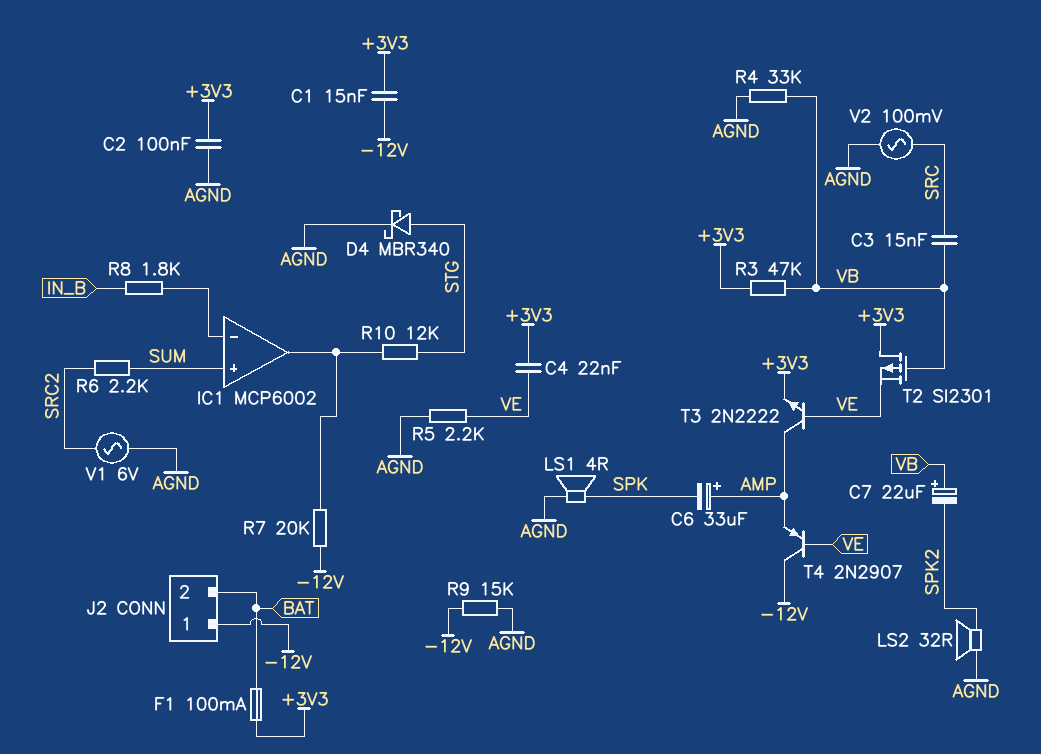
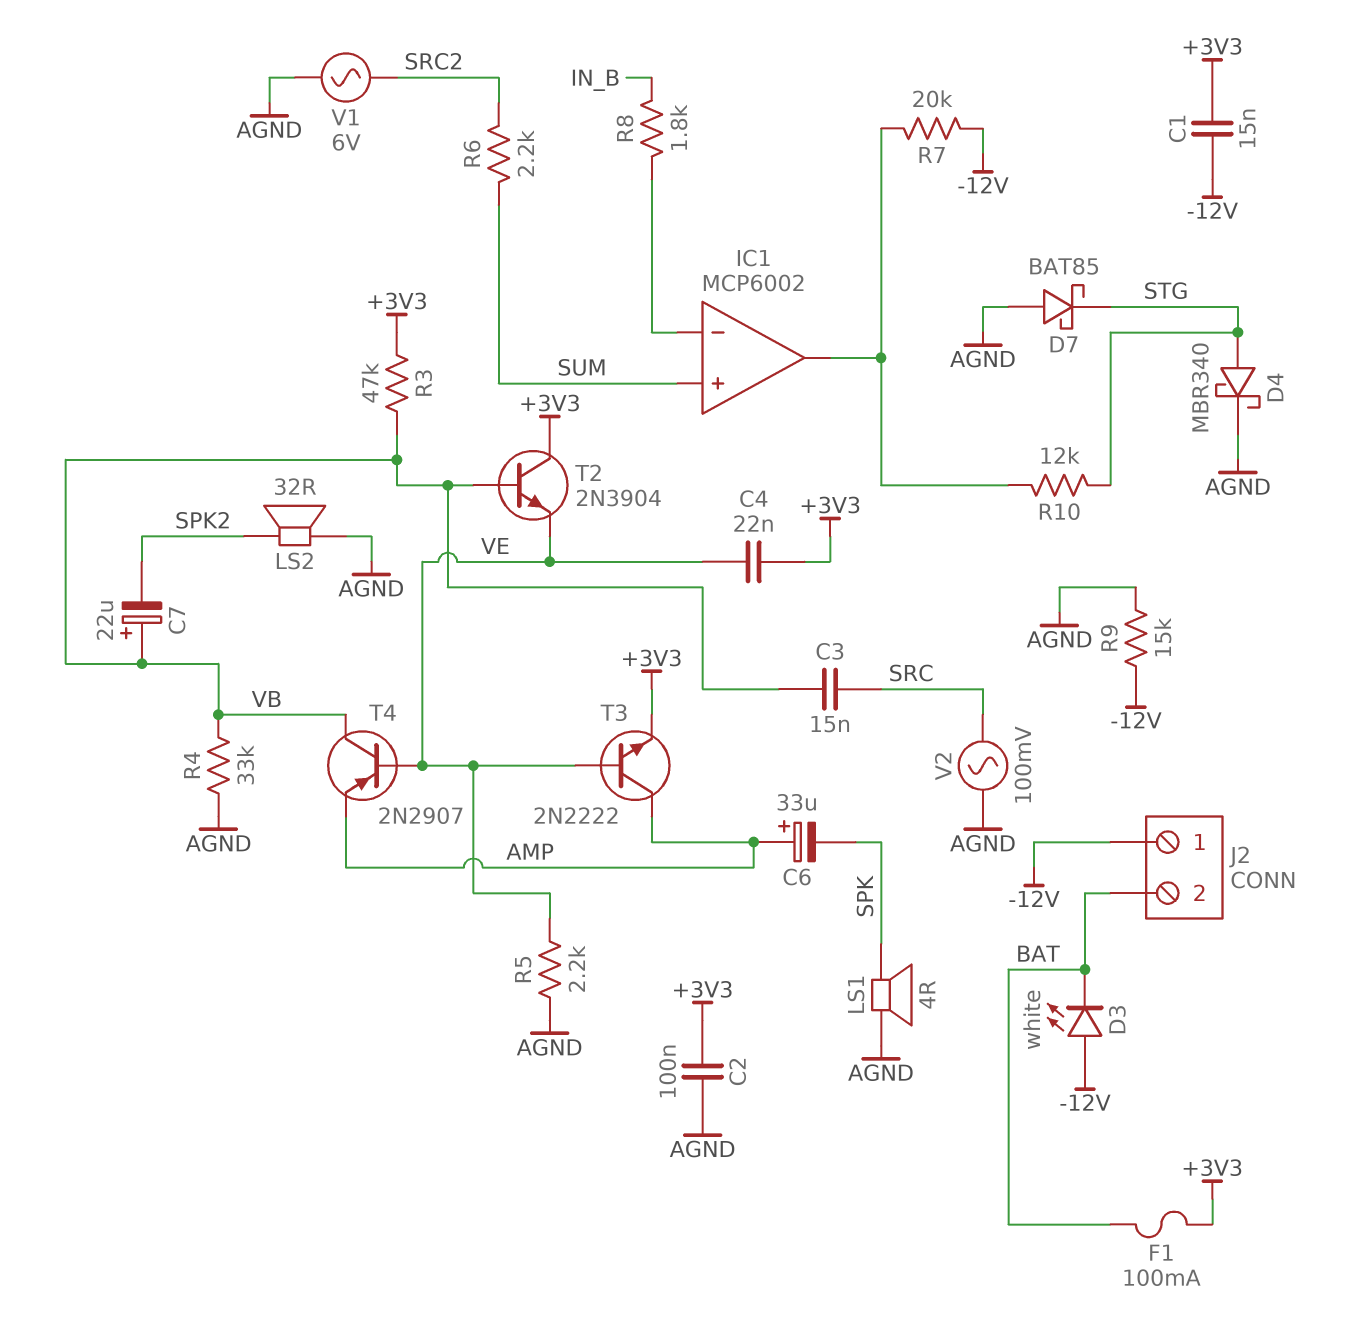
D3: none -> LED white (A -12V, K BAT)
D7: none -> schottky BAT85 (A AGND, K STG)
T2: PMOS SI2301 (G VB, D +3V3, S VE) -> NPN 2N3904 (B VB, C +3V3, E VE)
T4: PNP 2N2907 (B VE, C -12V, E AMP) -> PNP 2N2907 (B VE, C VB, E AMP)

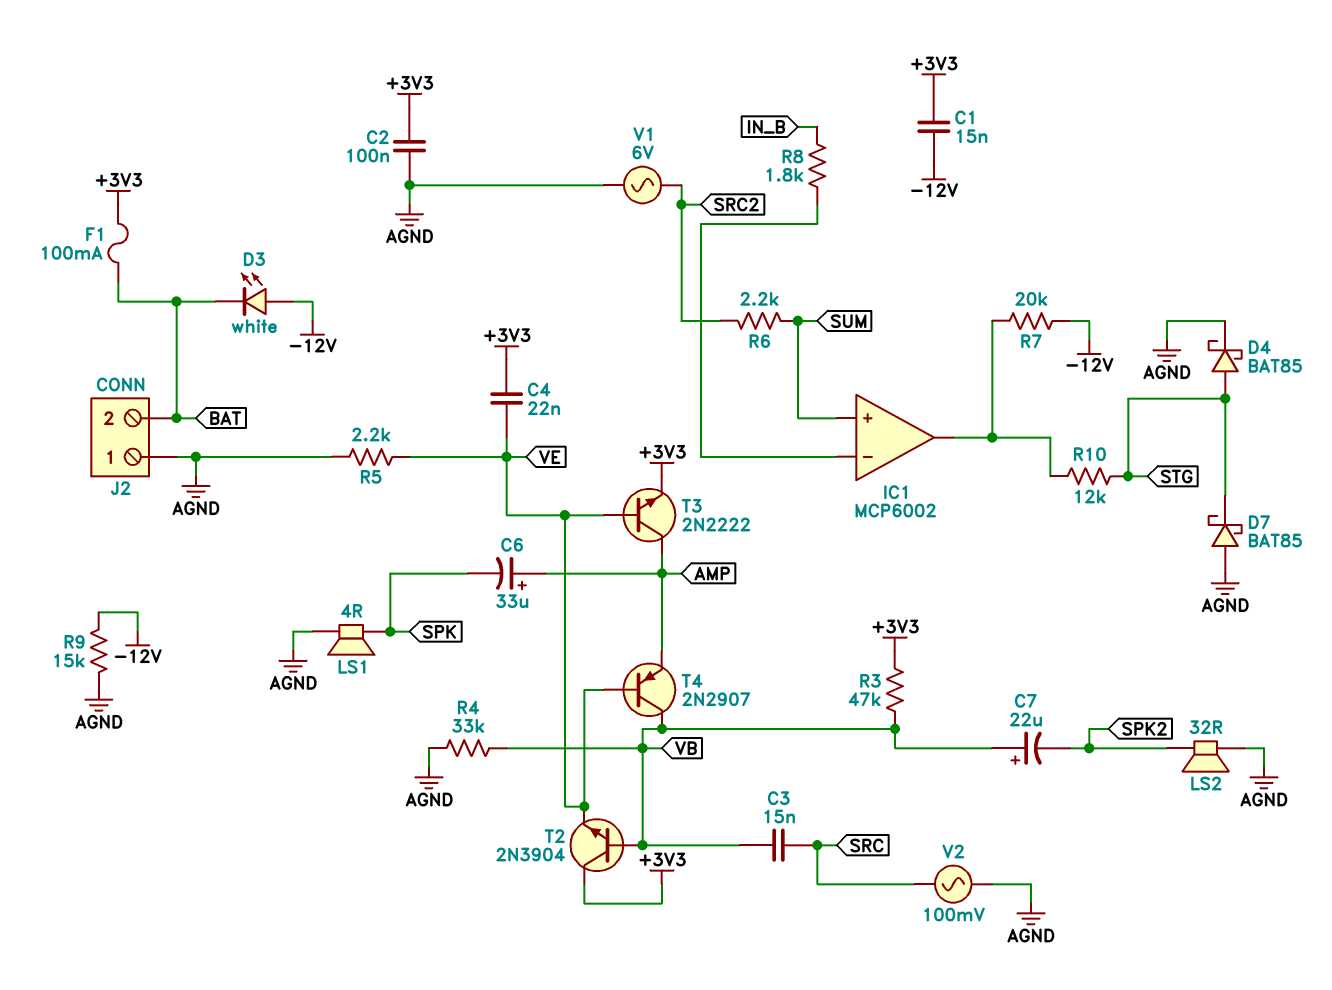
D4: schottky MBR340 (A STG, K AGND) -> schottky BAT85 (A STG, K AGND)
J2 pin 1: -12V -> AGND

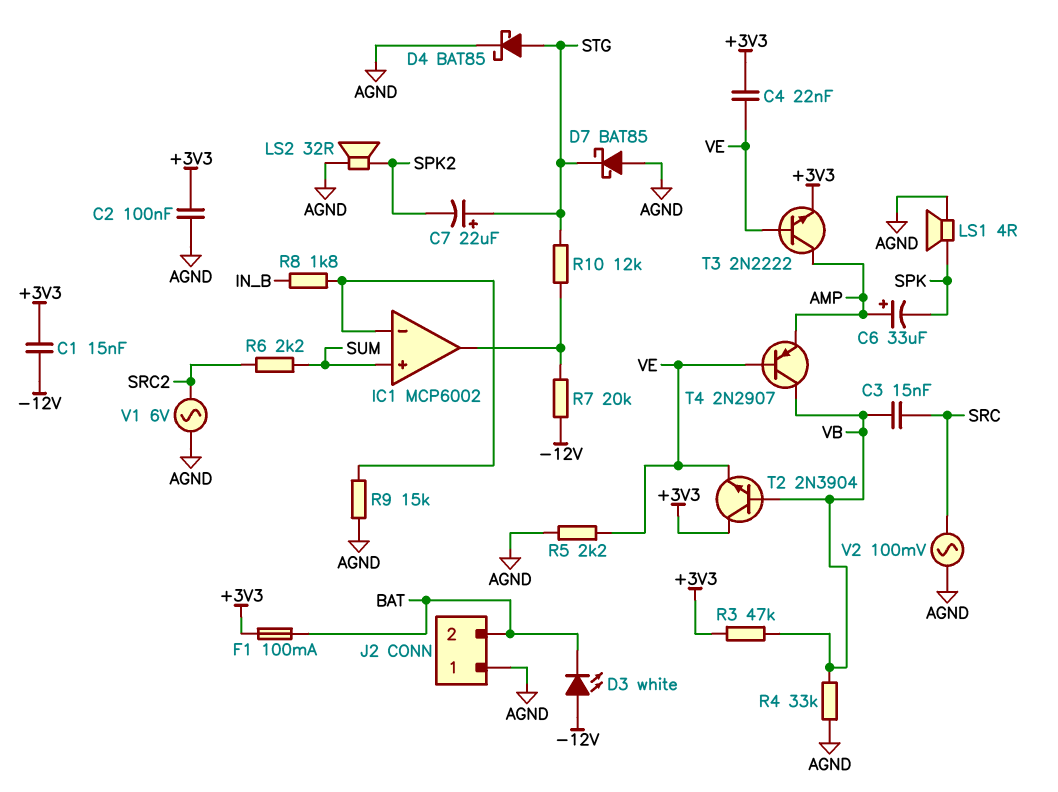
C7: 22uF (plus VB, minus SPK2) -> 22uF (plus STG, minus SPK2)
R9: 15k (-12V, AGND) -> 15k (AGND, IC1/in-)

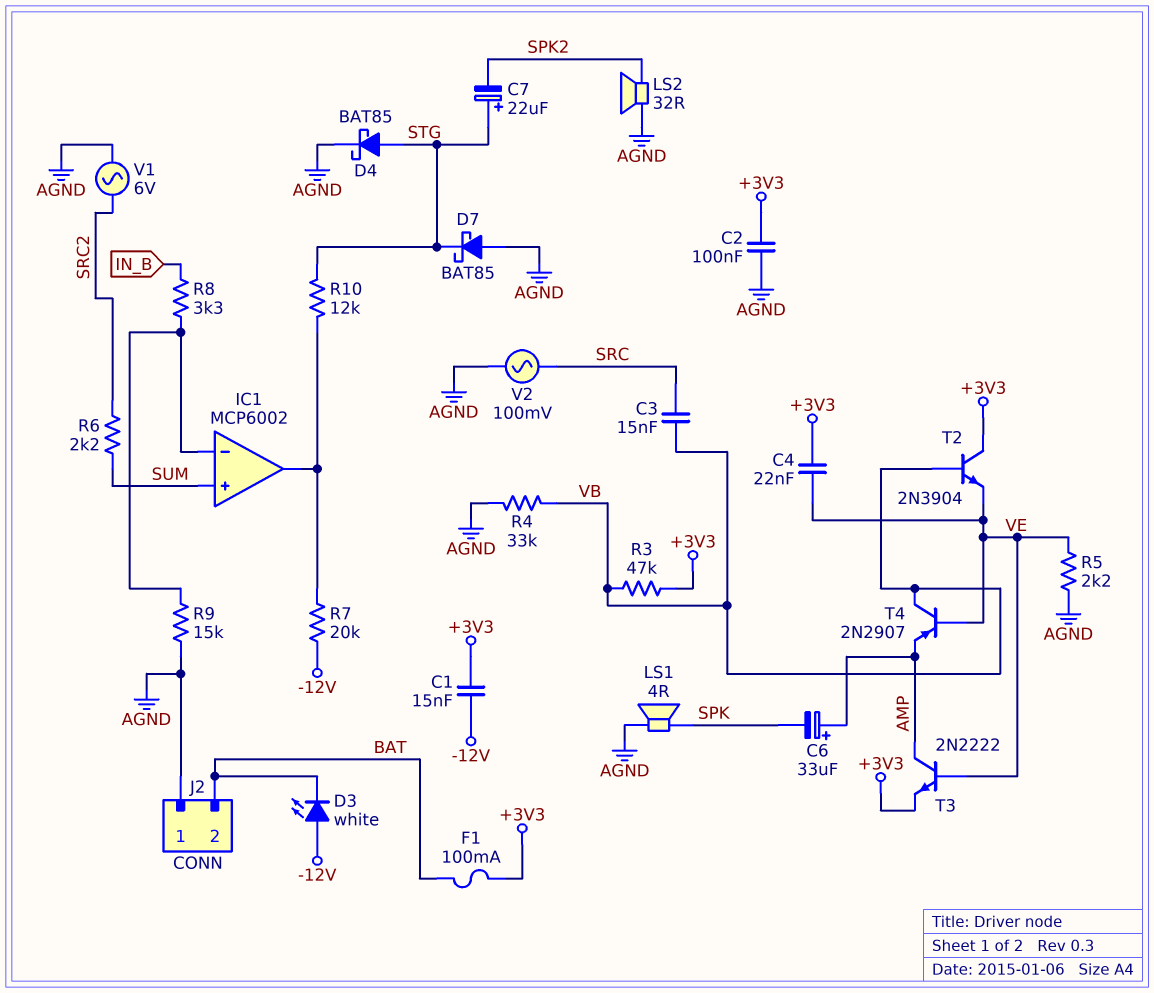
R8: 1.8k (IC1/in-, IN_B) -> 3.3k (IC1/in-, IN_B)

